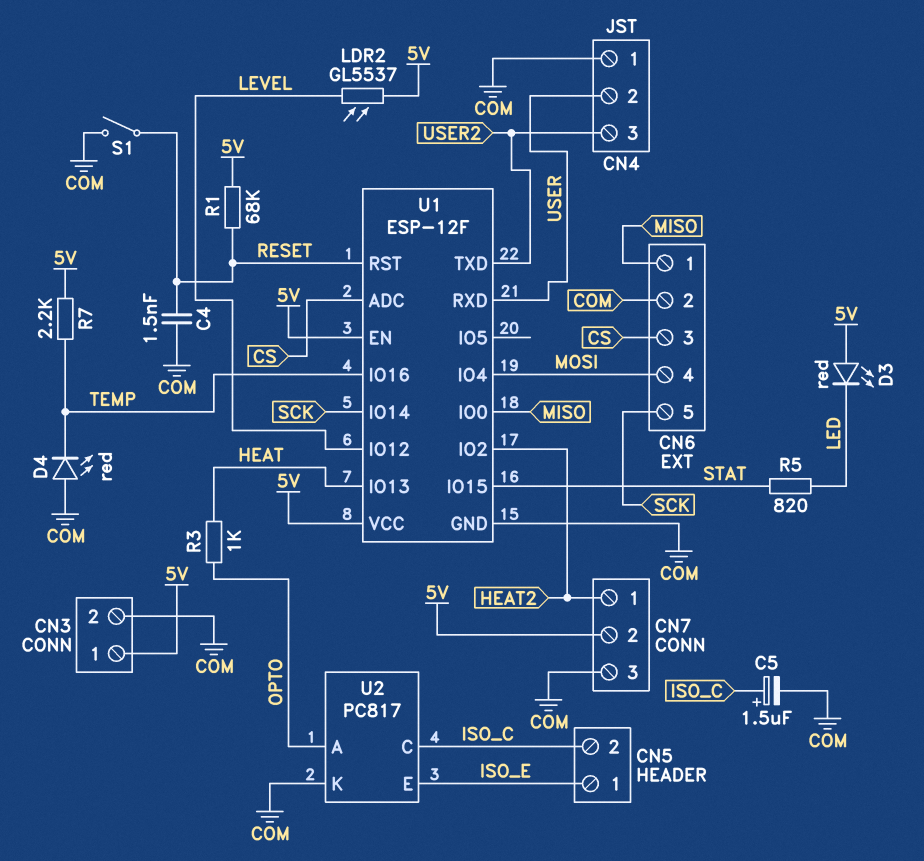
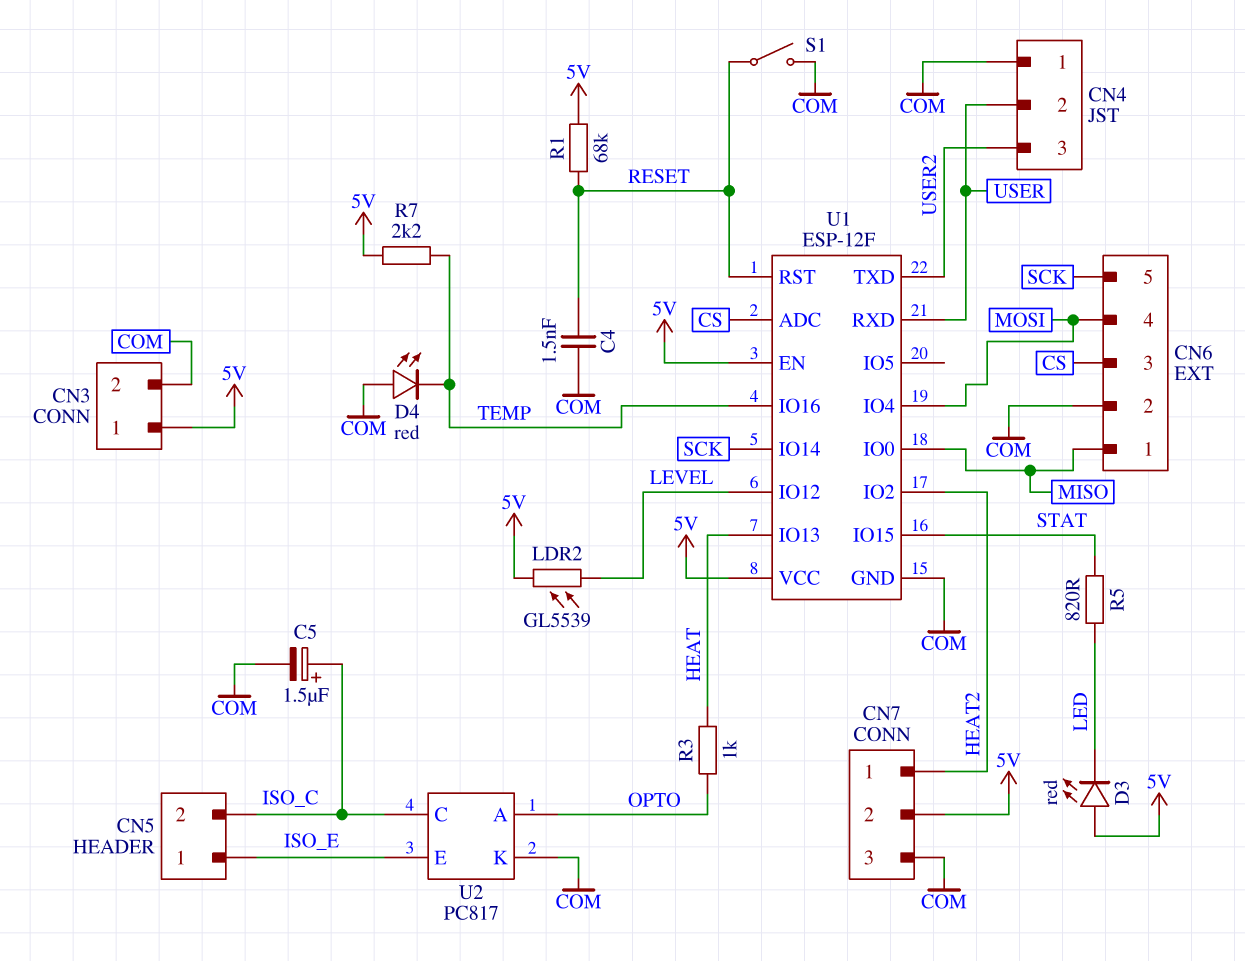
LDR2: GL5537 (5V, LEVEL) -> GL5539 (5V, LEVEL)

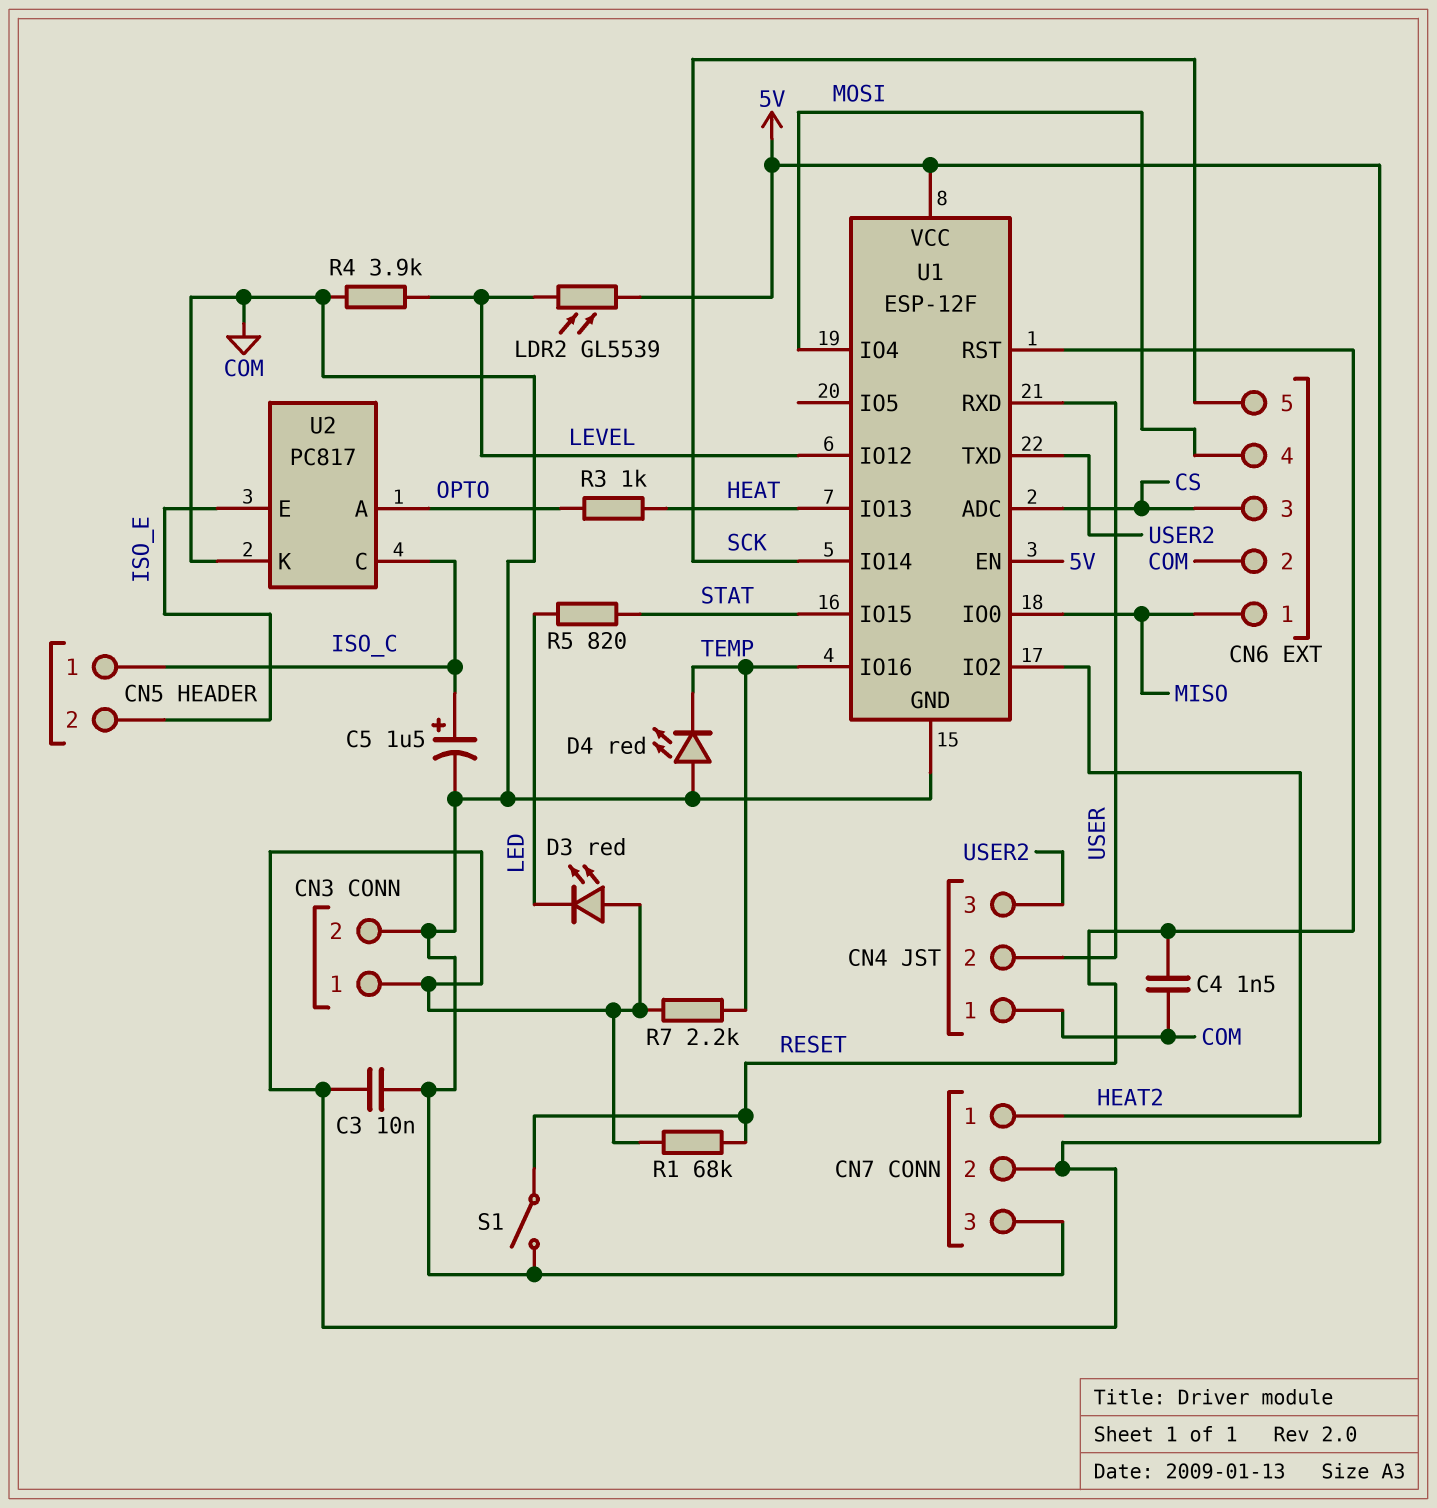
C3: none -> 10nF (5V, COM)
CN5 pin 1: ISO_E -> ISO_C
CN5 pin 2: ISO_C -> ISO_E
R4: none -> 3.9k (COM, LEVEL)

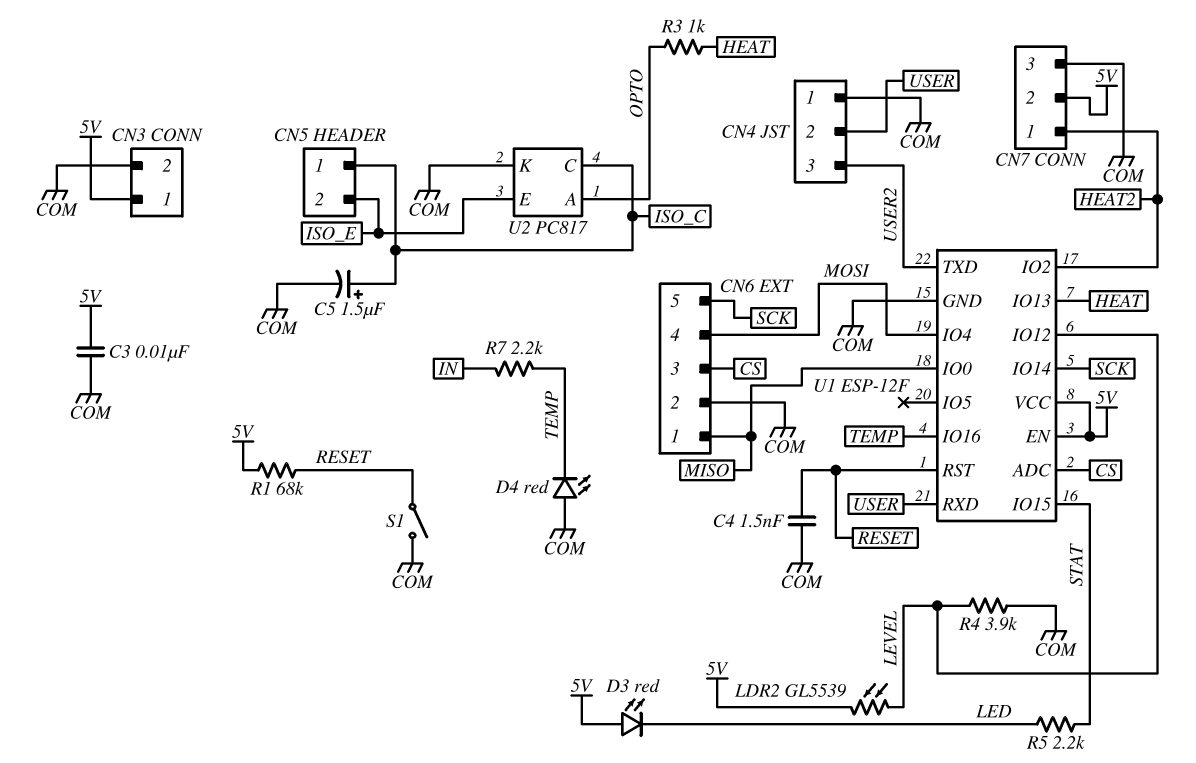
R5: 820 (LED, STAT) -> 2.2k (LED, STAT)
R7: 2.2k (5V, TEMP) -> 2.2k (IN, TEMP)

